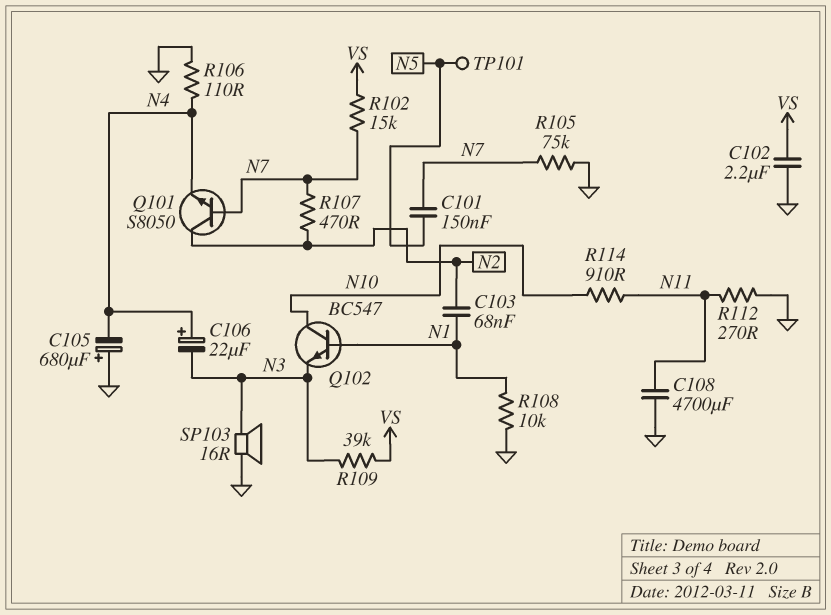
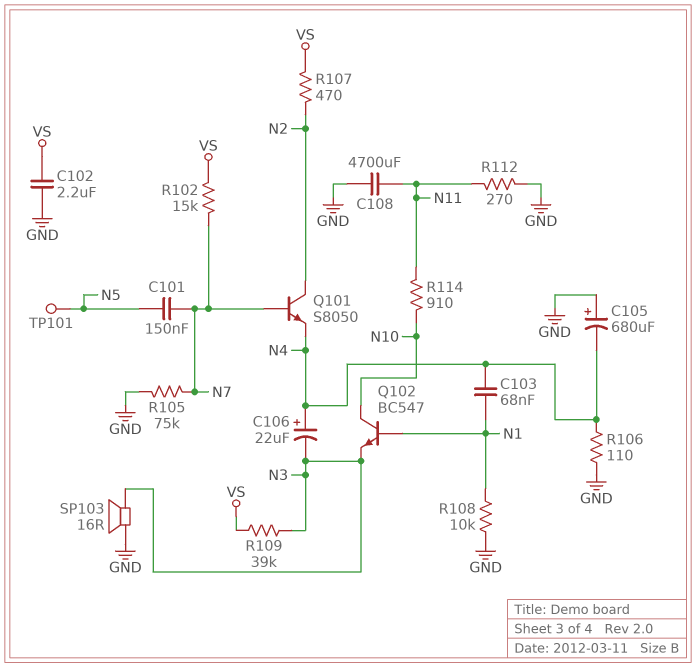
C103: 68nF (N1, N2) -> 68nF (N1, N4)
R107: 470 (N2, N7) -> 470 (N2, VS)

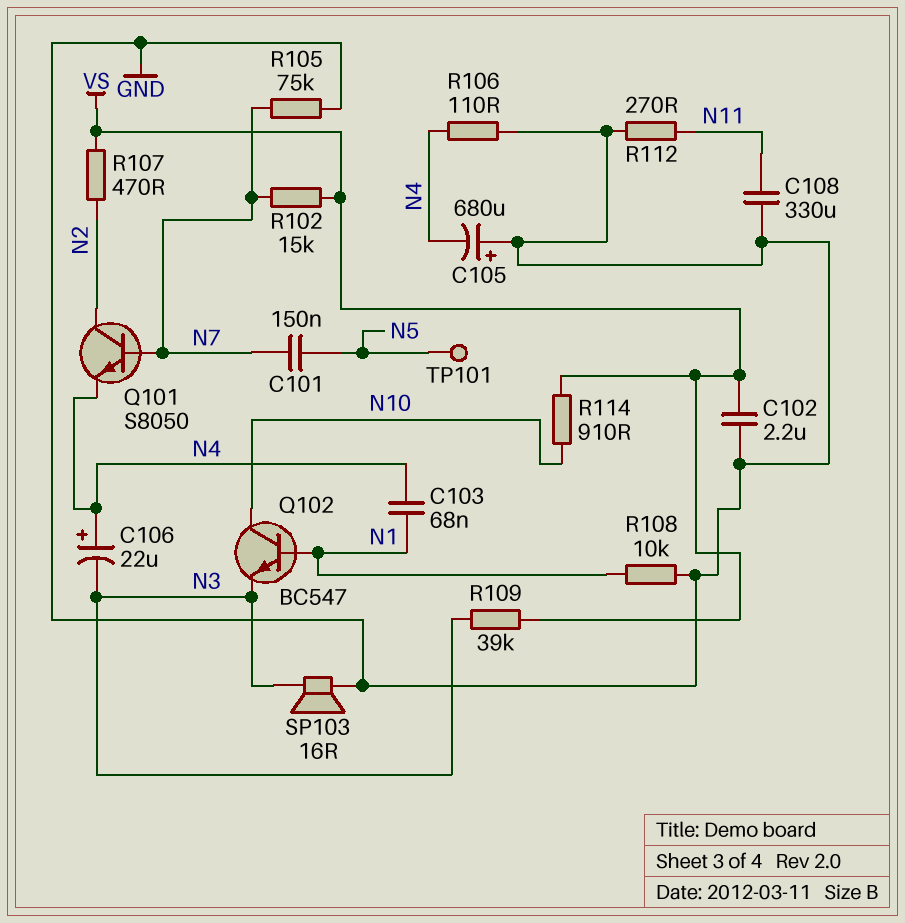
C108: 4700uF (GND, N11) -> 330uF (GND, N11)
R114: 910 (N10, N11) -> 910 (N10, VS)

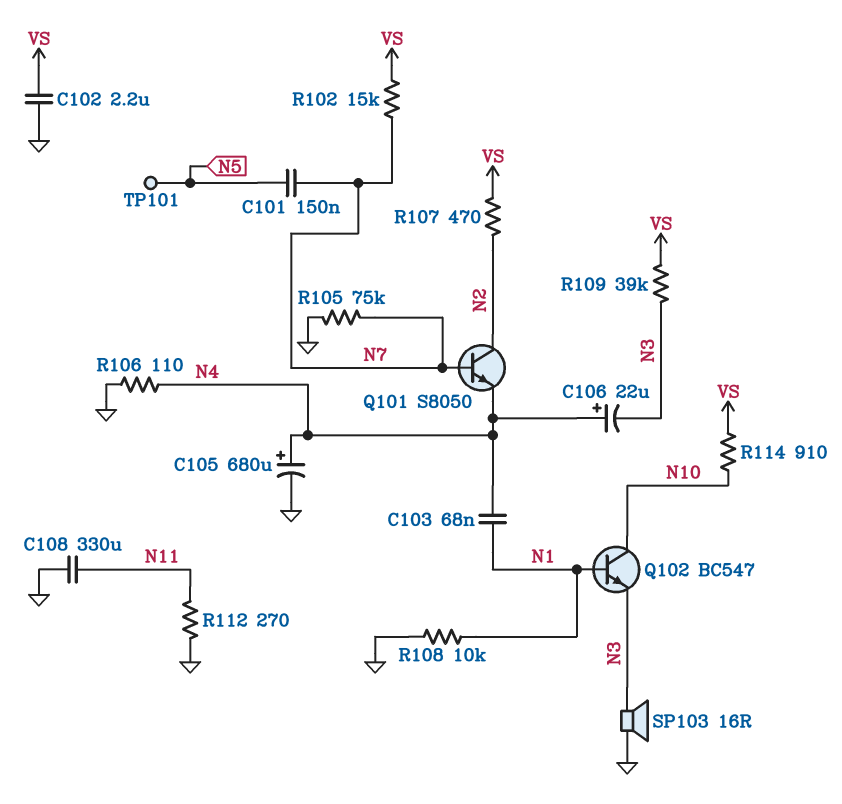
C105: 680uF (plus GND, minus N4) -> 680uF (plus N4, minus GND)

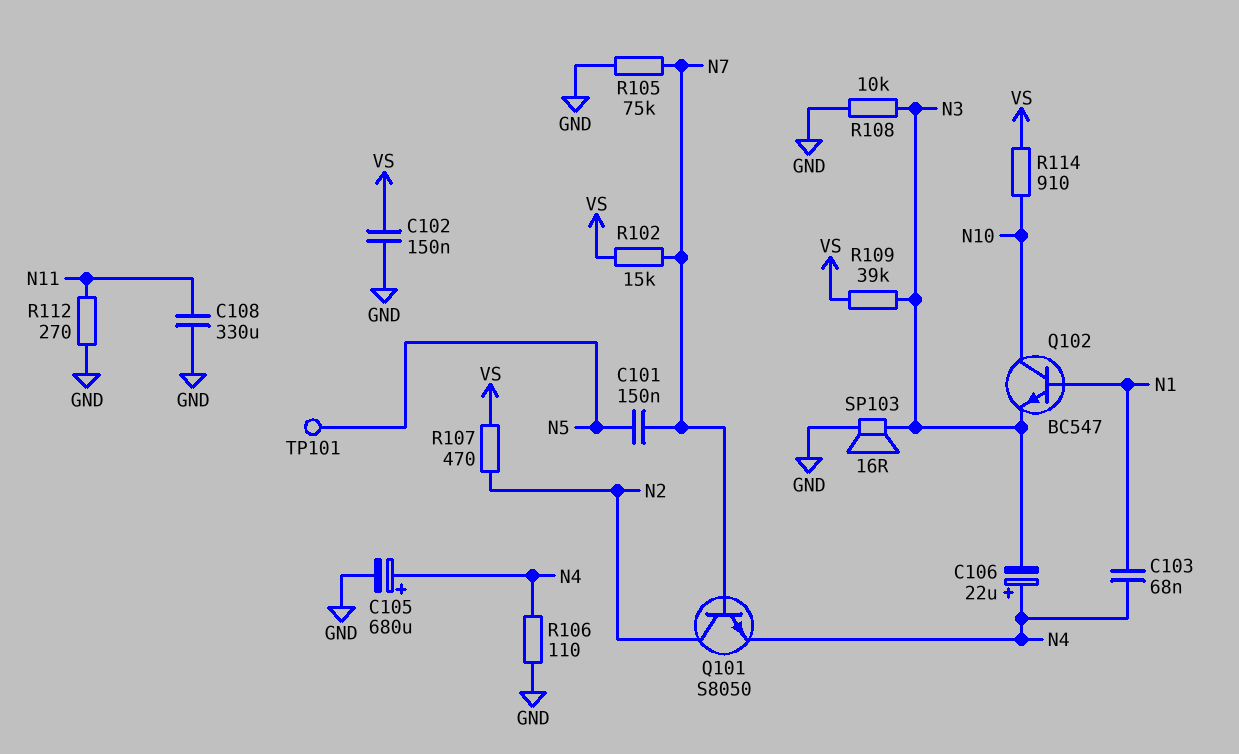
C102: 2.2uF (GND, VS) -> 150nF (GND, VS)
R108: 10k (GND, N1) -> 10k (GND, N3)

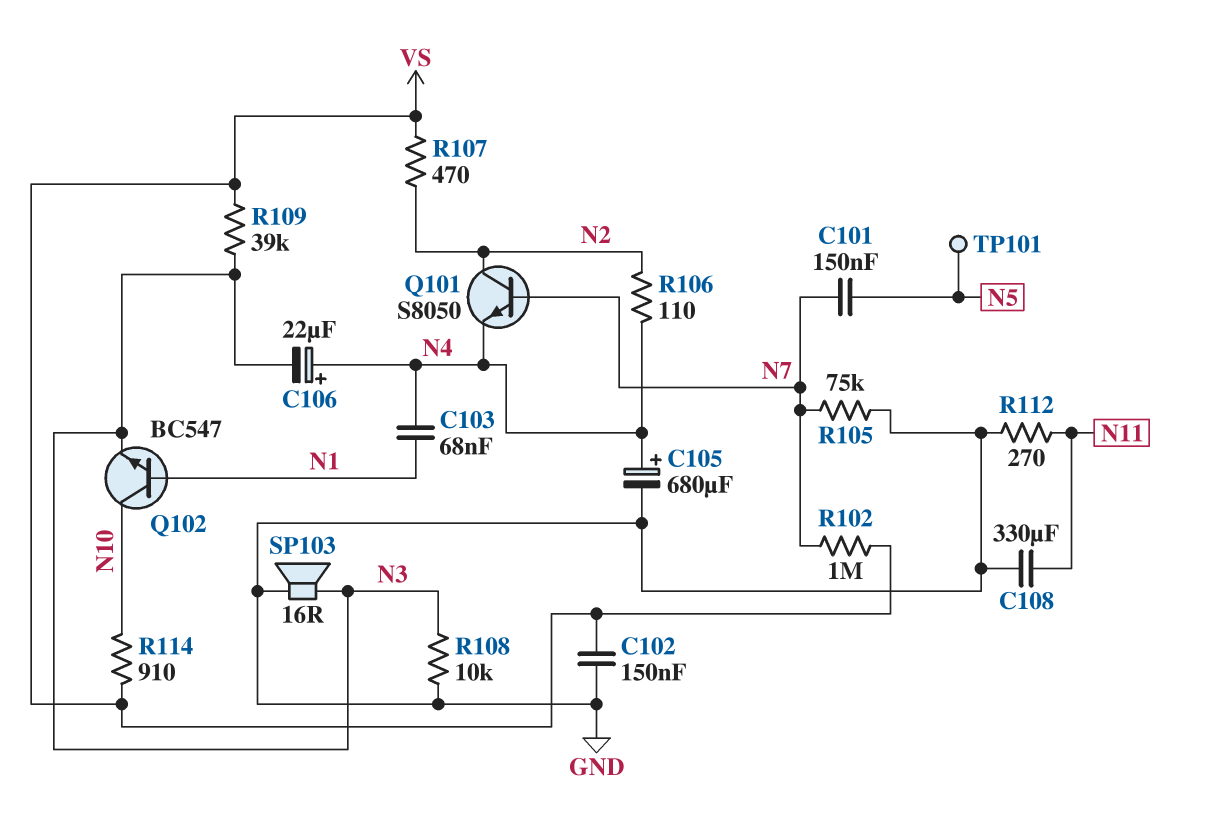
R102: 15k (N7, VS) -> 1M (N7, VS)
R106: 110 (GND, N4) -> 110 (N2, N4)

